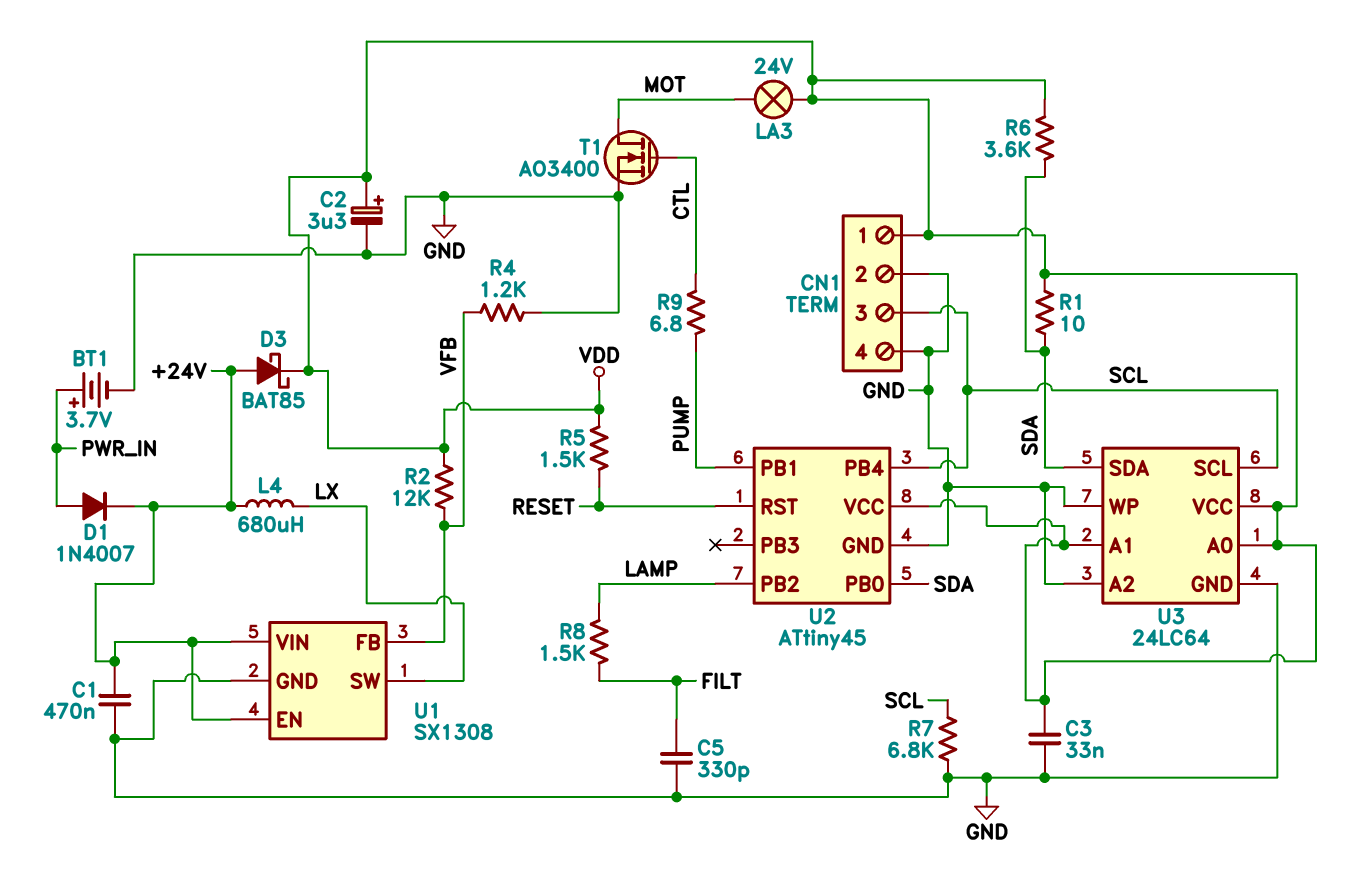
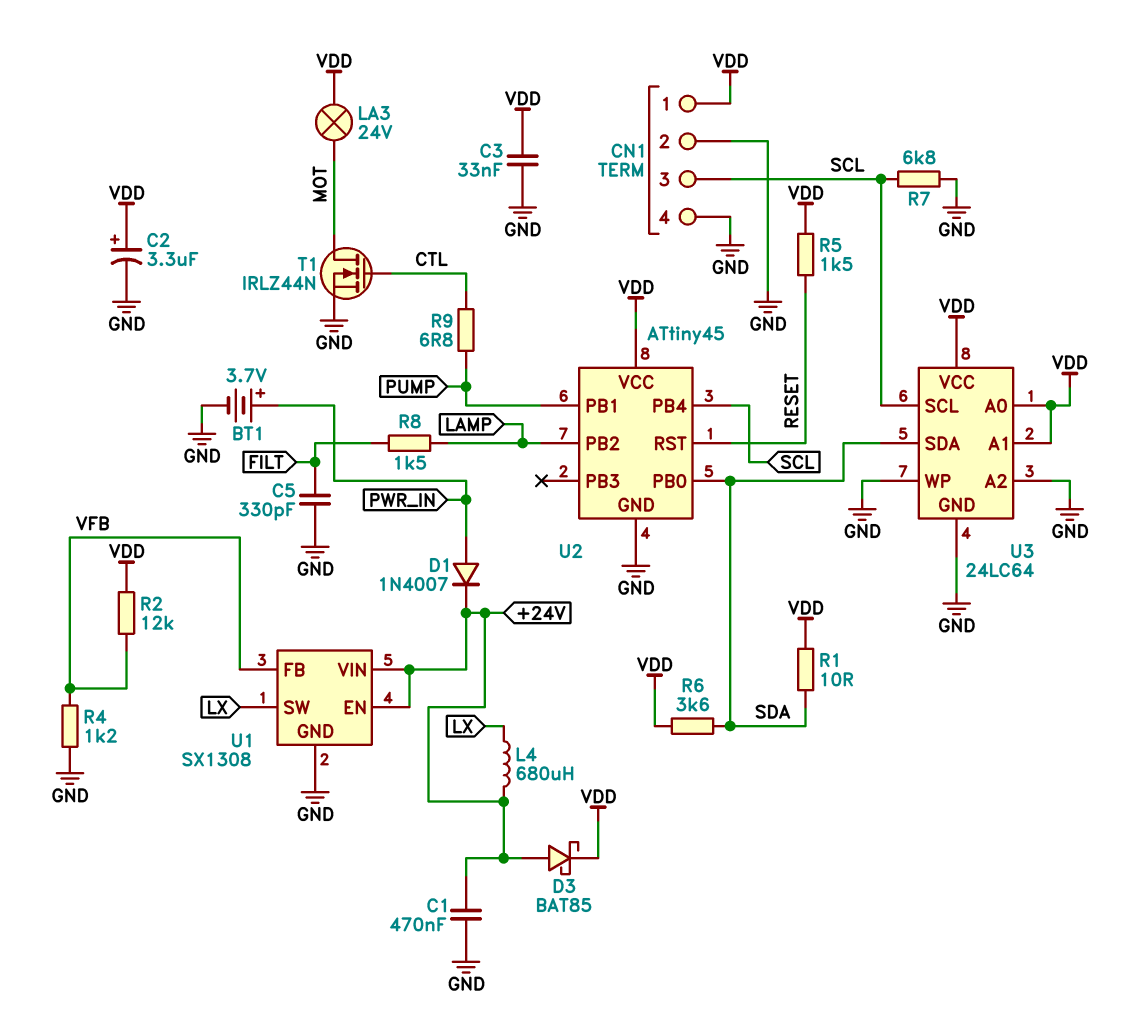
T1: NMOS AO3400 (G CTL, D MOT, S GND) -> NMOS IRLZ44N (G CTL, D MOT, S GND)

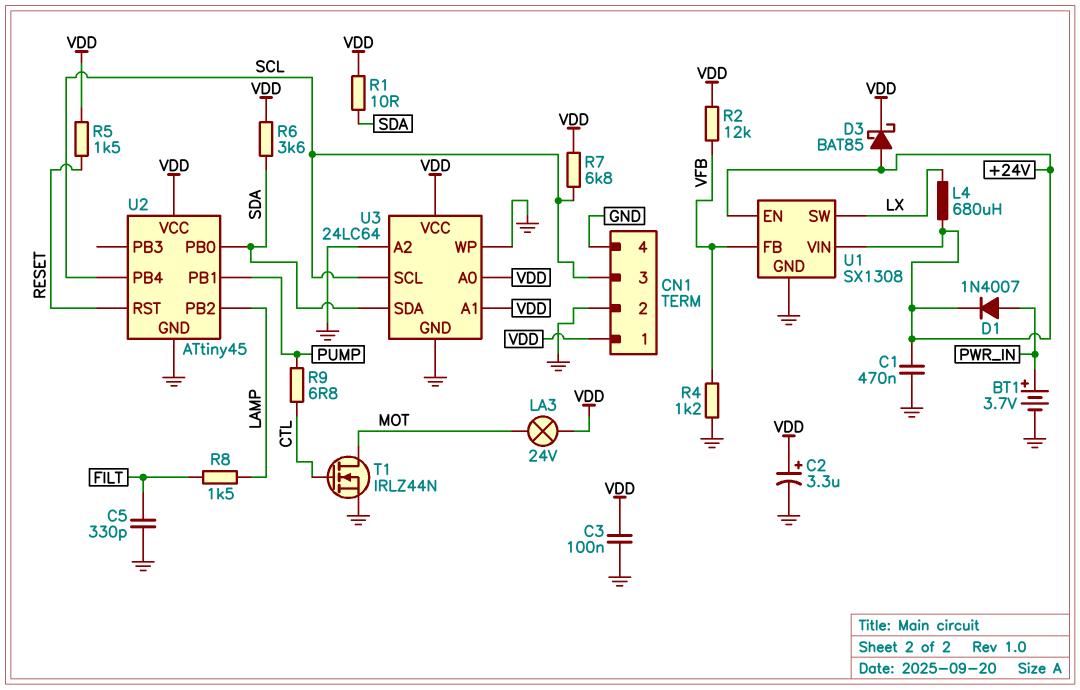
C3: 33nF (GND, VDD) -> 100nF (GND, VDD)
R7: 6.8k (GND, SCL) -> 6.8k (SCL, VDD)

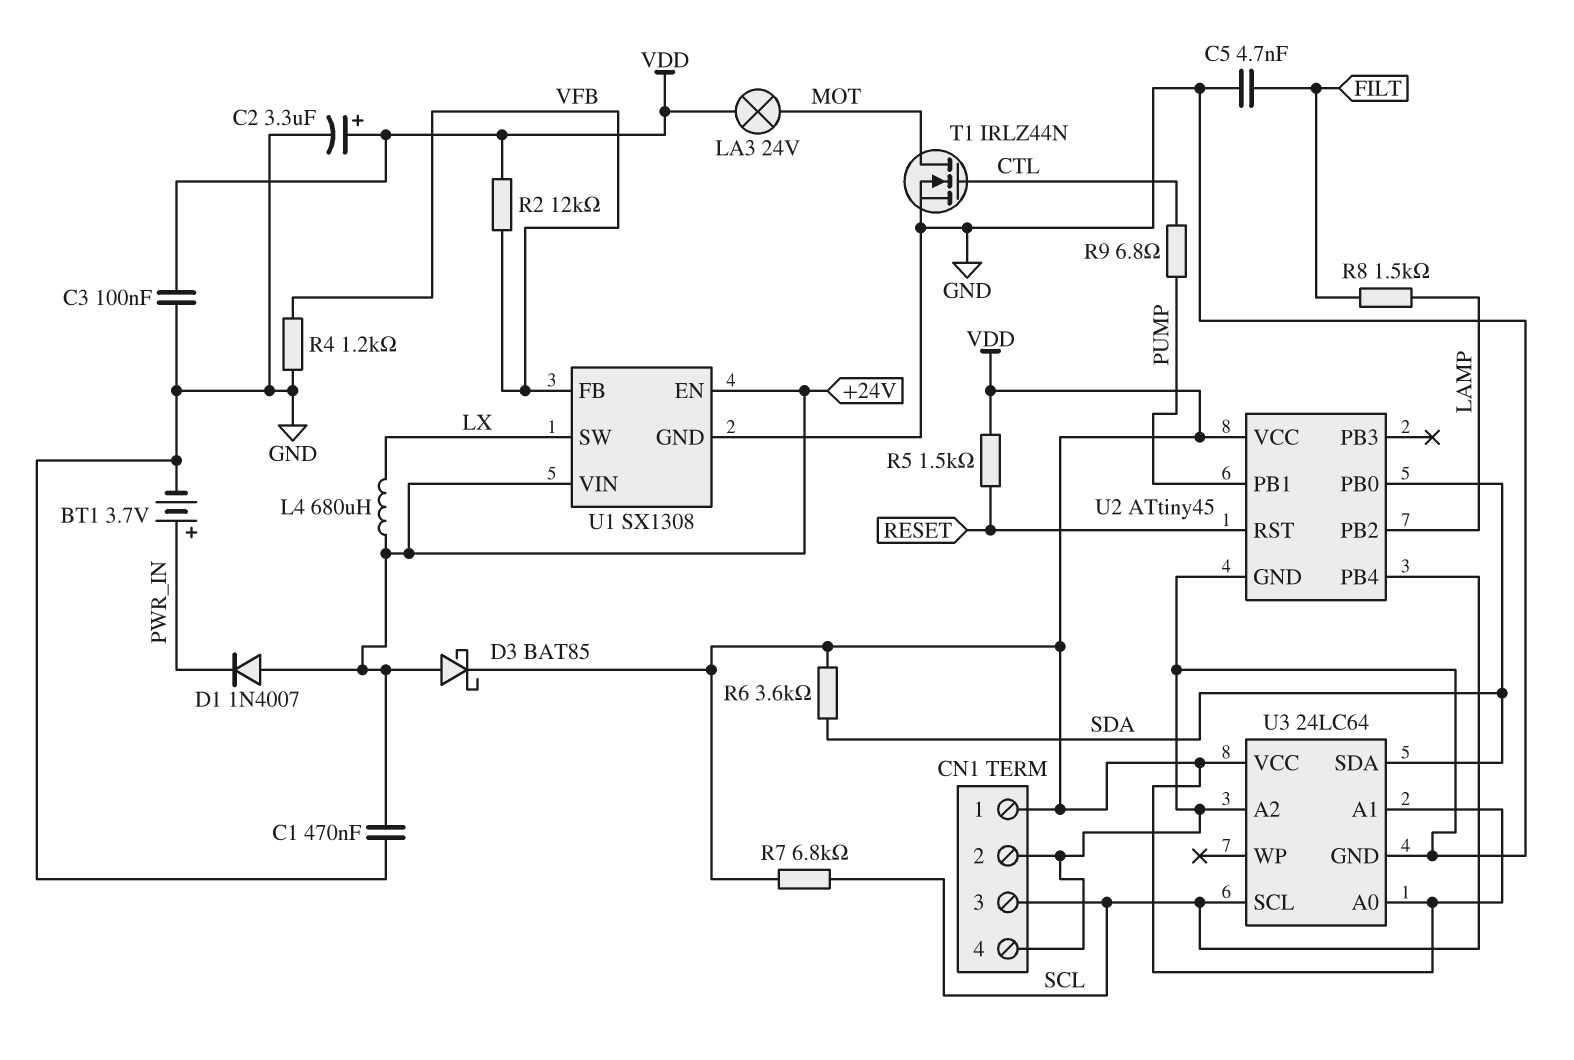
C5: 330pF (FILT, GND) -> 4.7nF (FILT, GND)
D1: diode 1N4007 (A PWR_IN, K +24V) -> diode 1N4007 (A +24V, K PWR_IN)
R1: 10 (SDA, VDD) -> none
U3 pin WP: GND -> none

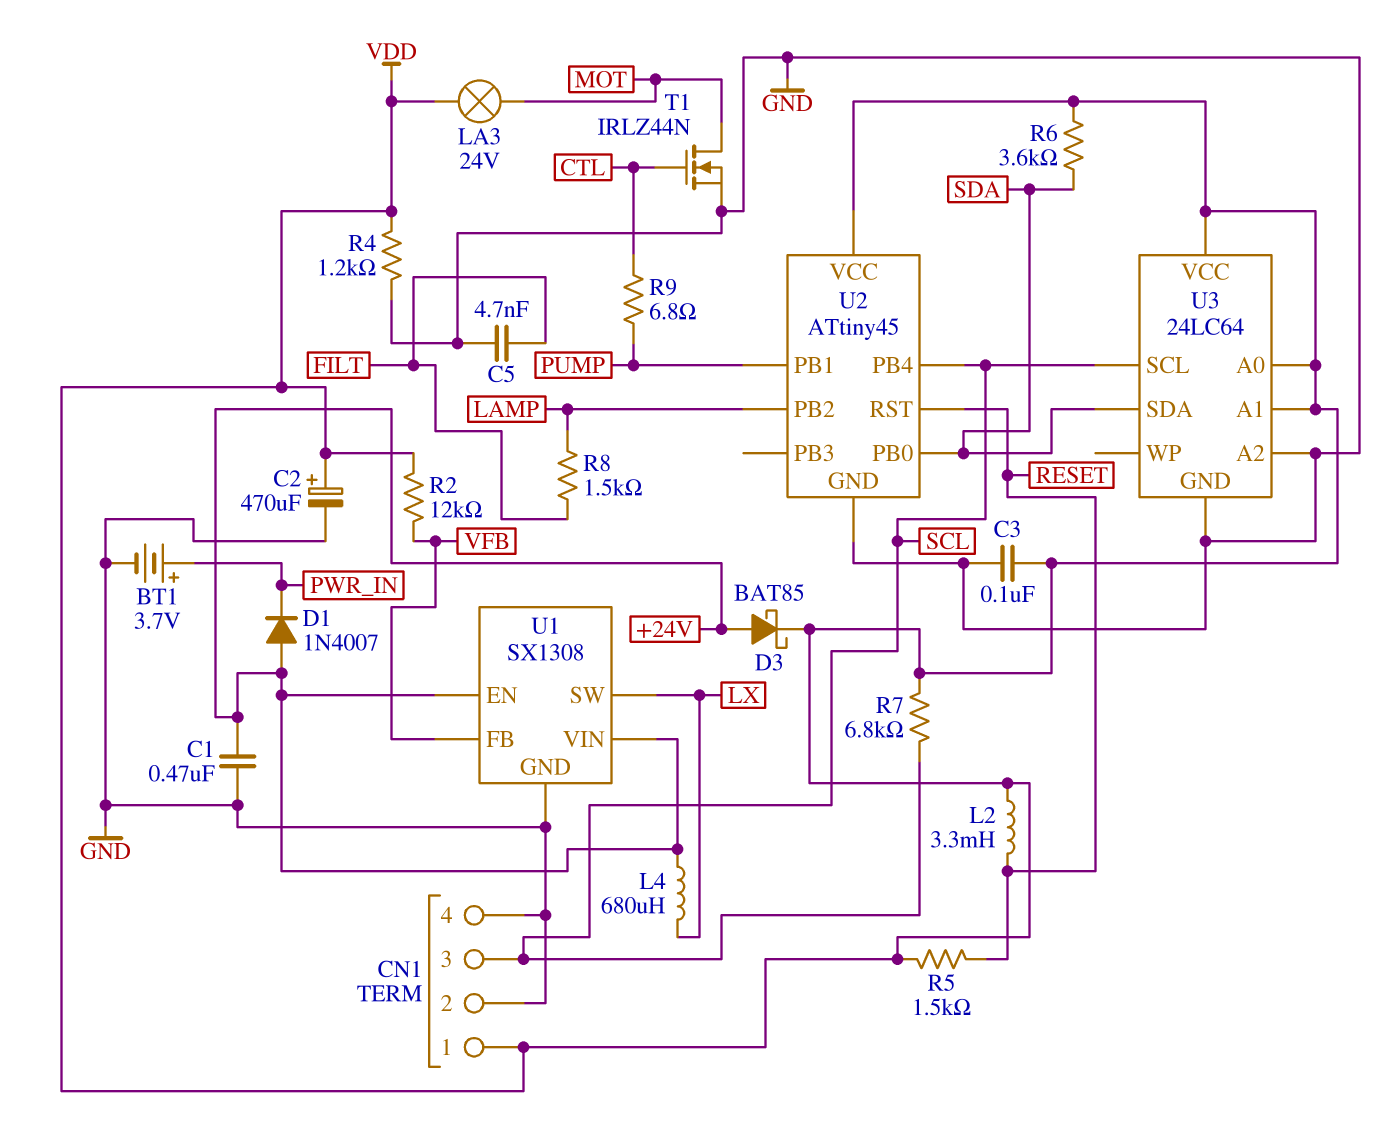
C2: 3.3uF (plus VDD, minus GND) -> 470uF (plus VDD, minus GND)
L2: none -> 3.3mH (RESET, VDD)
R4: 1.2k (GND, VFB) -> 1.2k (GND, VDD)

